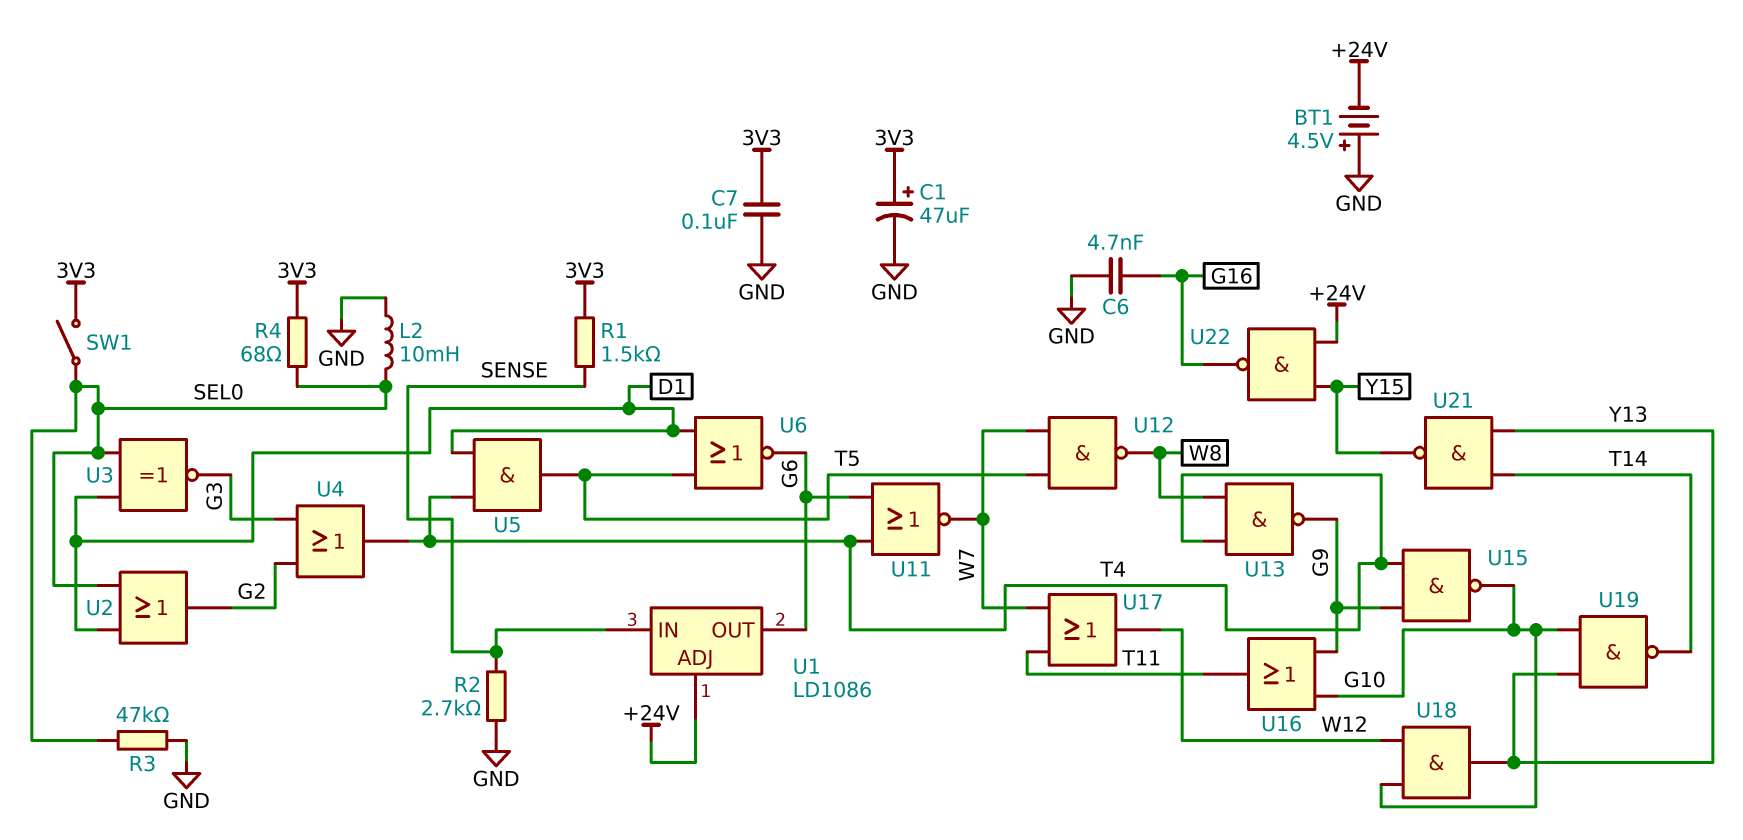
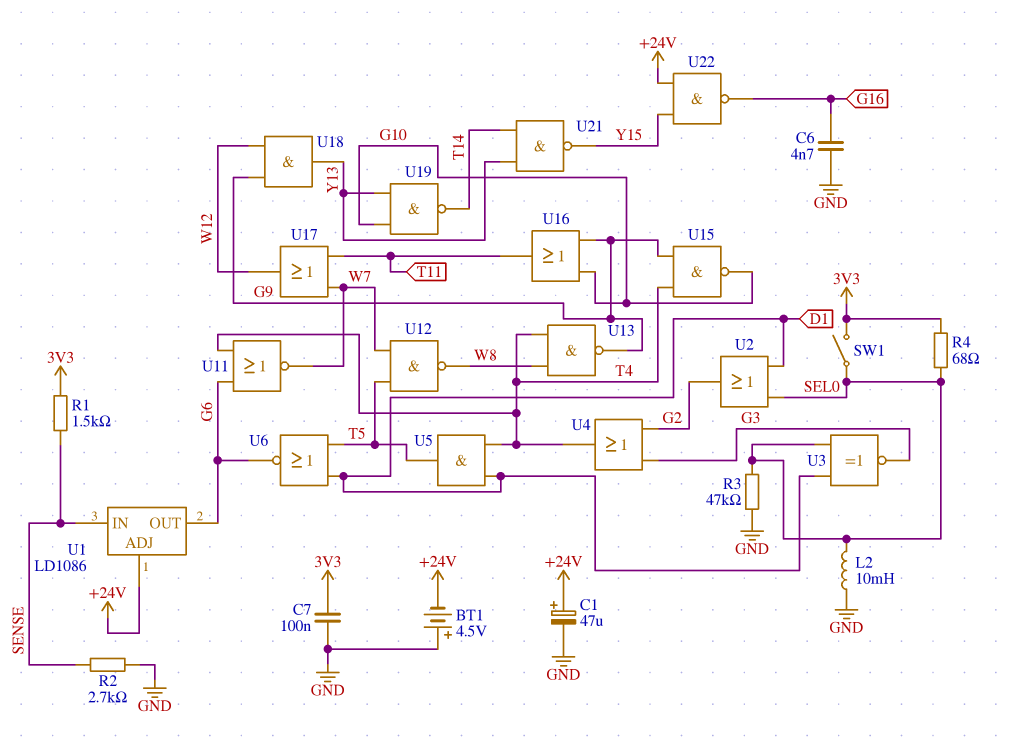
C1: 47uF (plus 3V3, minus GND) -> 47uF (plus +24V, minus GND)
U18: AND (in G10, in W12, out Y13) -> AND (in G9, in W12, out Y13)

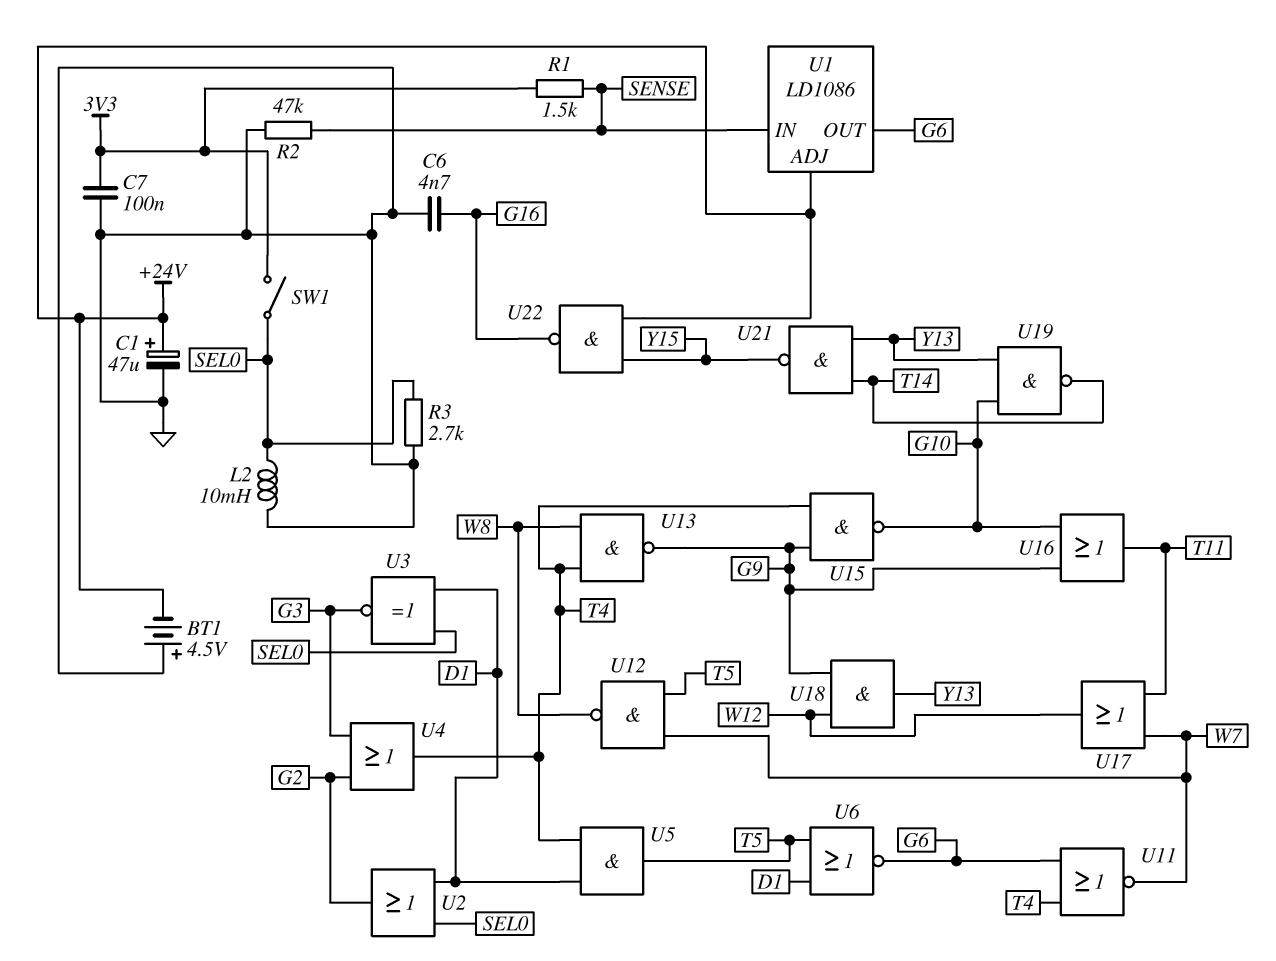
R2: 2.7k (GND, SENSE) -> 47k (GND, SENSE)
R3: 47k (GND, SEL0) -> 2.7k (GND, SEL0)
R4: 68 (3V3, SEL0) -> none

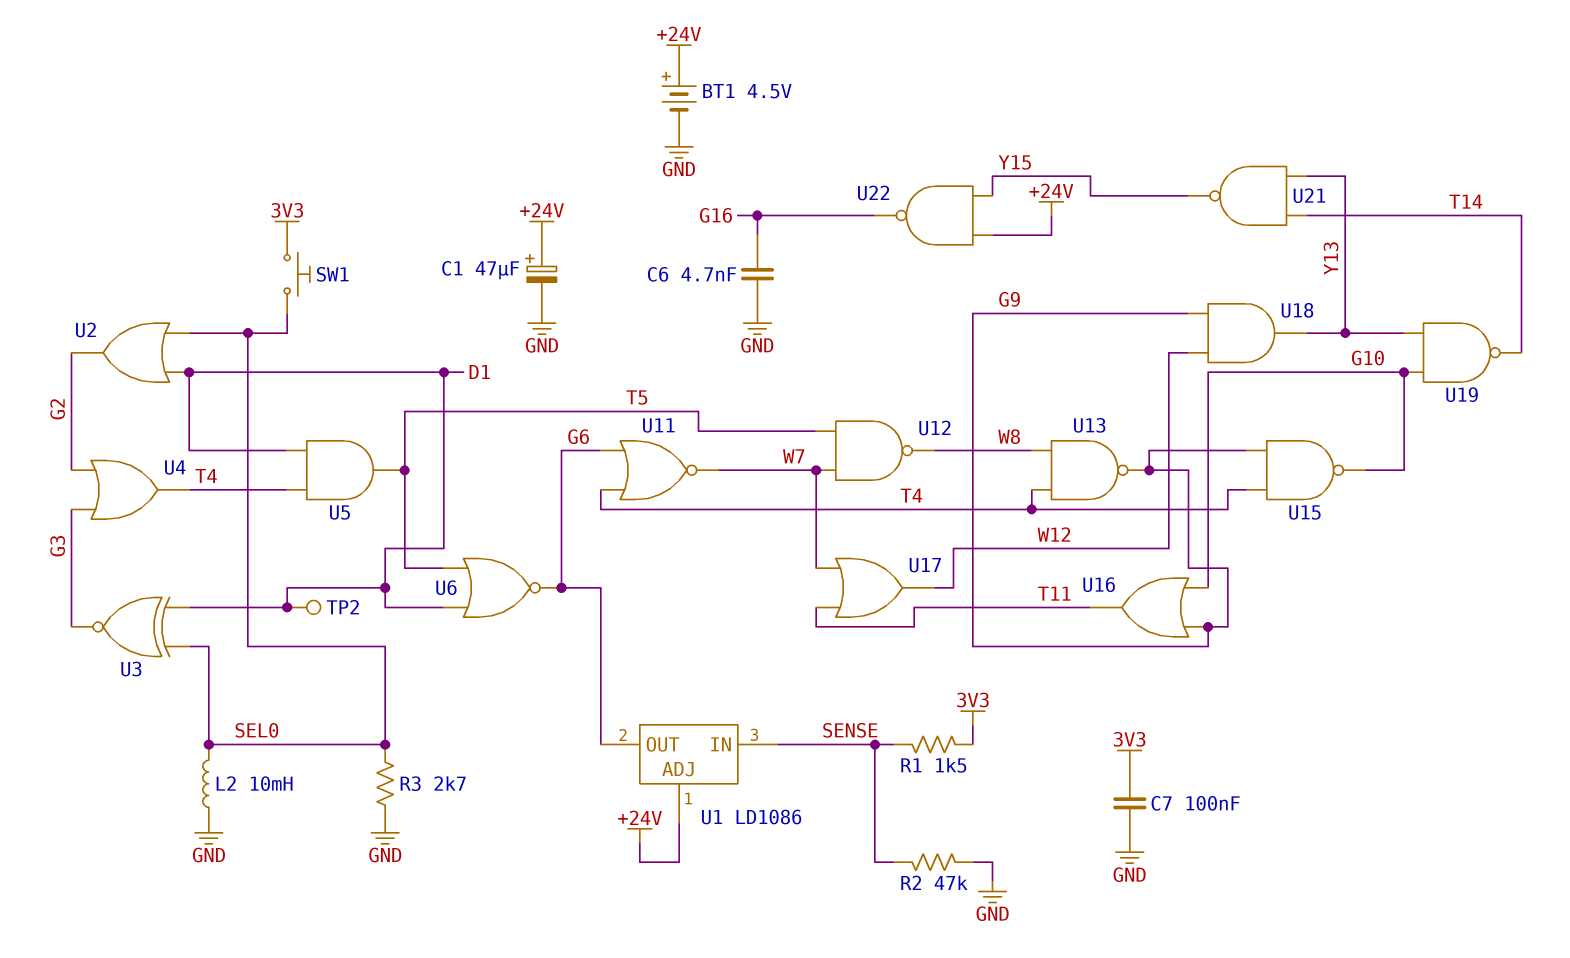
BT1: 4.5V (plus GND, minus +24V) -> 4.5V (plus +24V, minus GND)
SW1: switch (3V3, SEL0) -> button (3V3, SEL0)
TP2: none -> test point (D1)

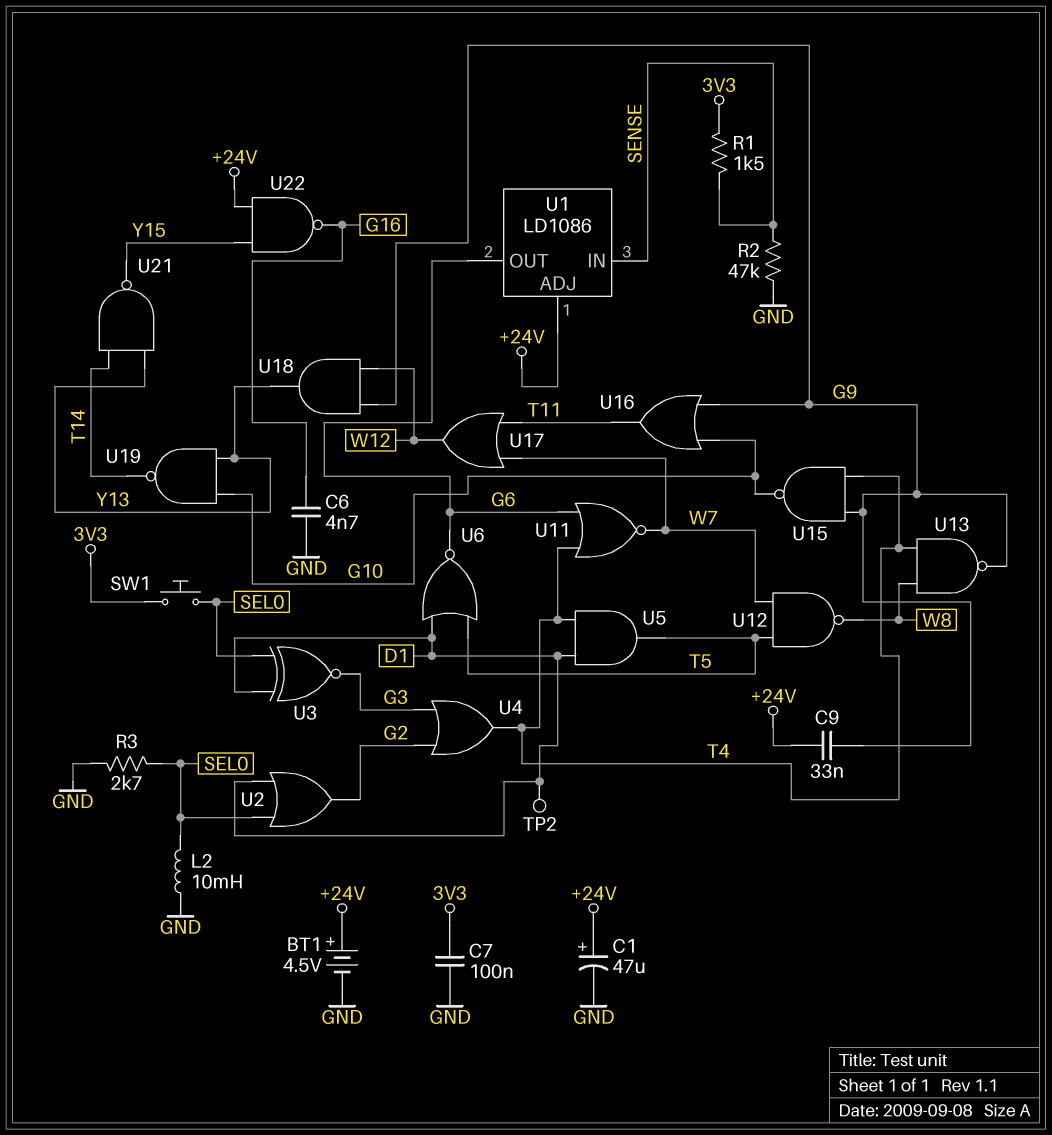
C9: none -> 33nF (+24V, G9)

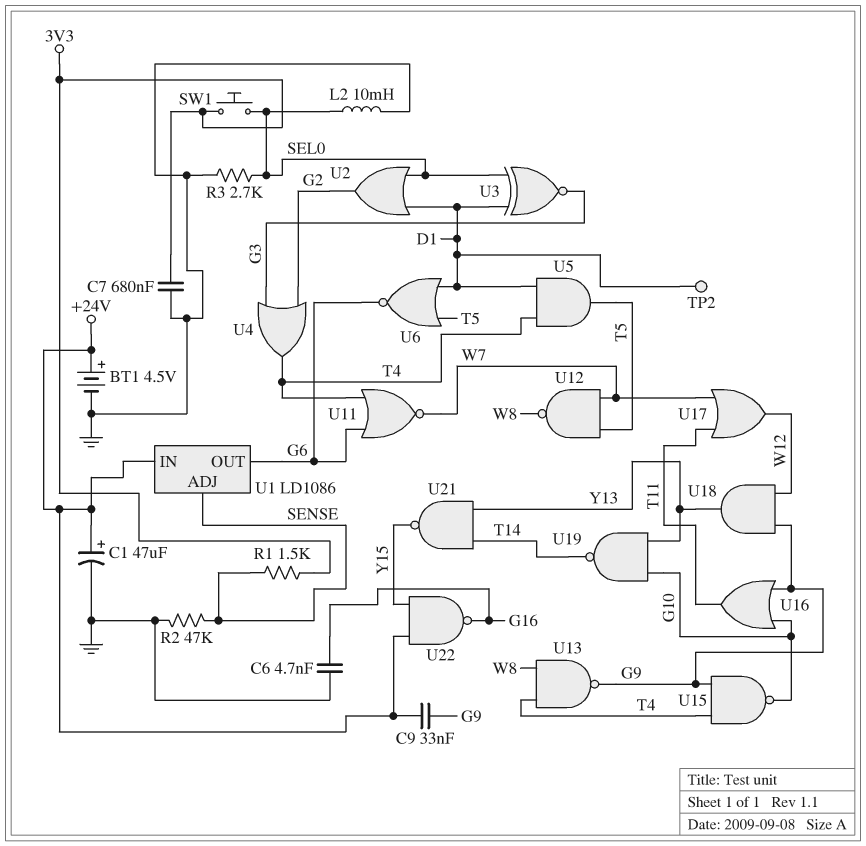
C7: 100nF (3V3, GND) -> 680nF (3V3, GND)
U1 pin ADJ: +24V -> SENSE
U1 pin IN: SENSE -> +24V

